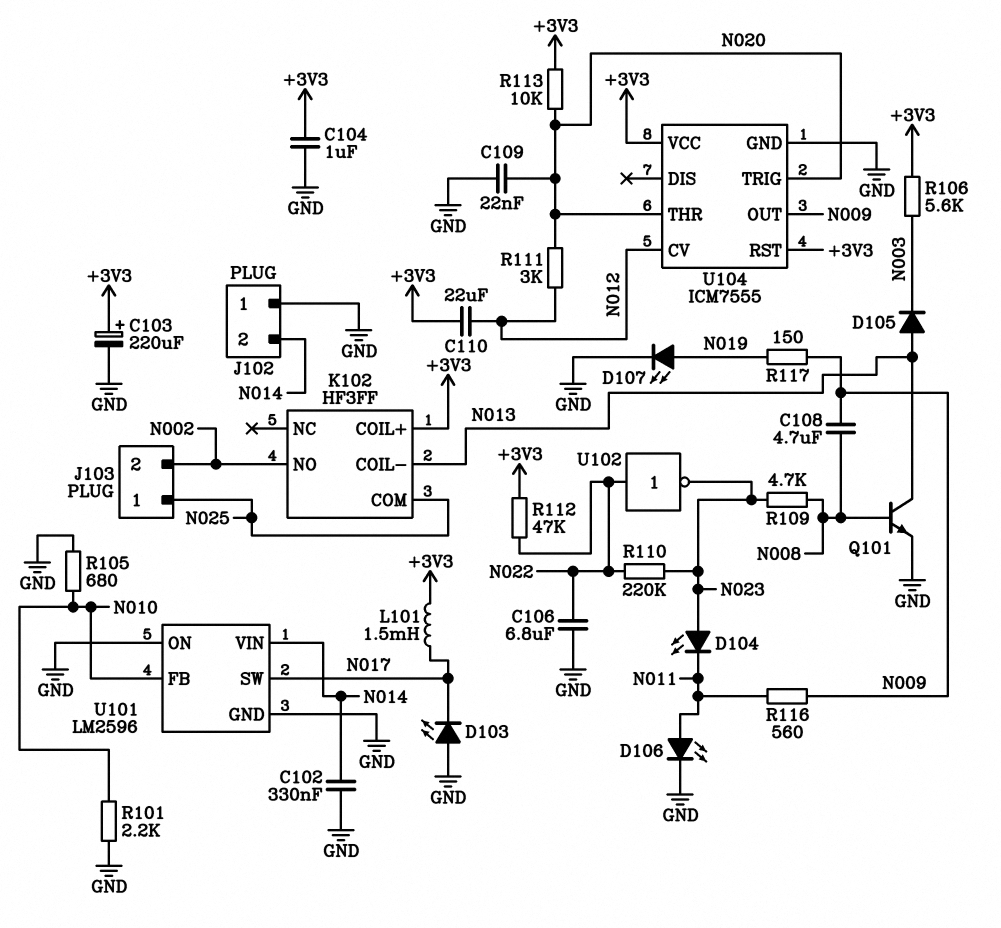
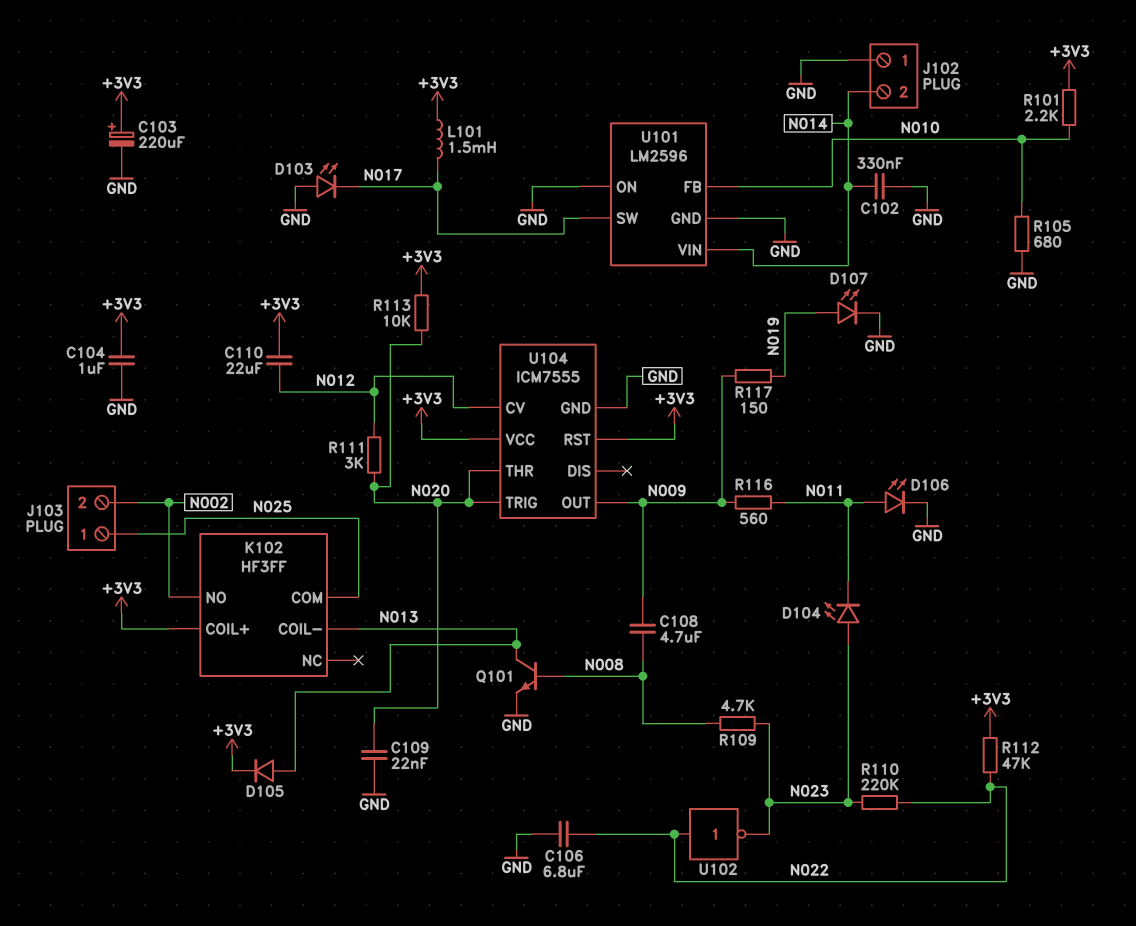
D105: diode (A N013, K N003) -> diode (A N013, K +3V3)
R101: 2.2k (GND, N010) -> 2.2k (+3V3, N010)
R106: 5.6k (+3V3, N003) -> none

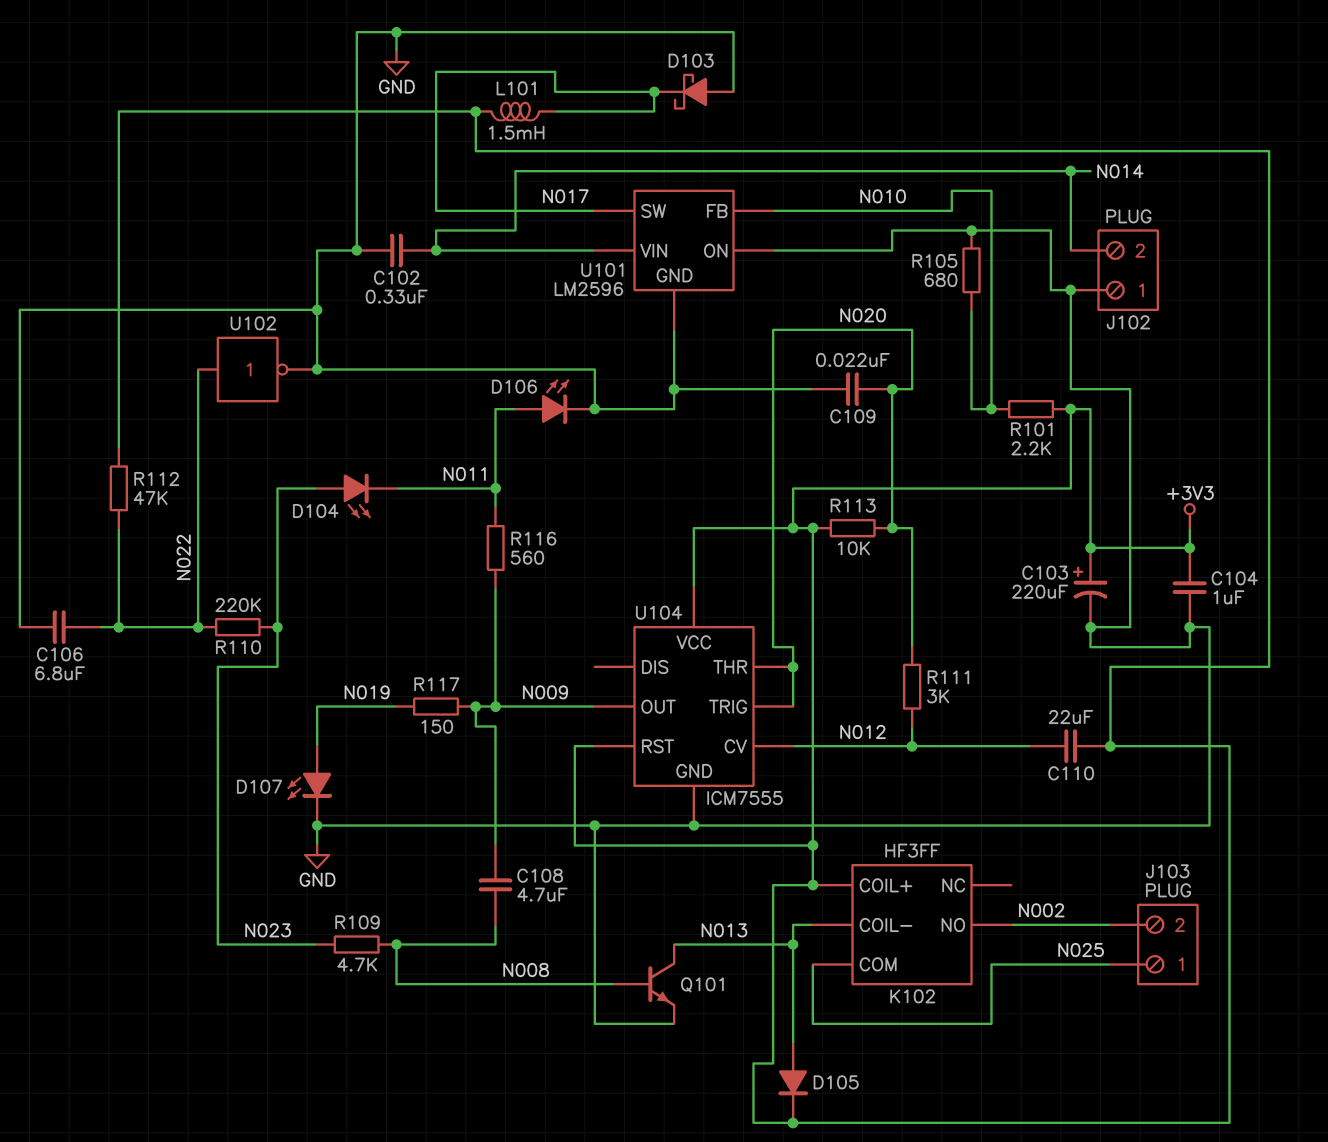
D103: LED (A GND, K N017) -> schottky (A GND, K N017)
U102: NOT (in N022, out N023) -> NOT (in N022, out GND)

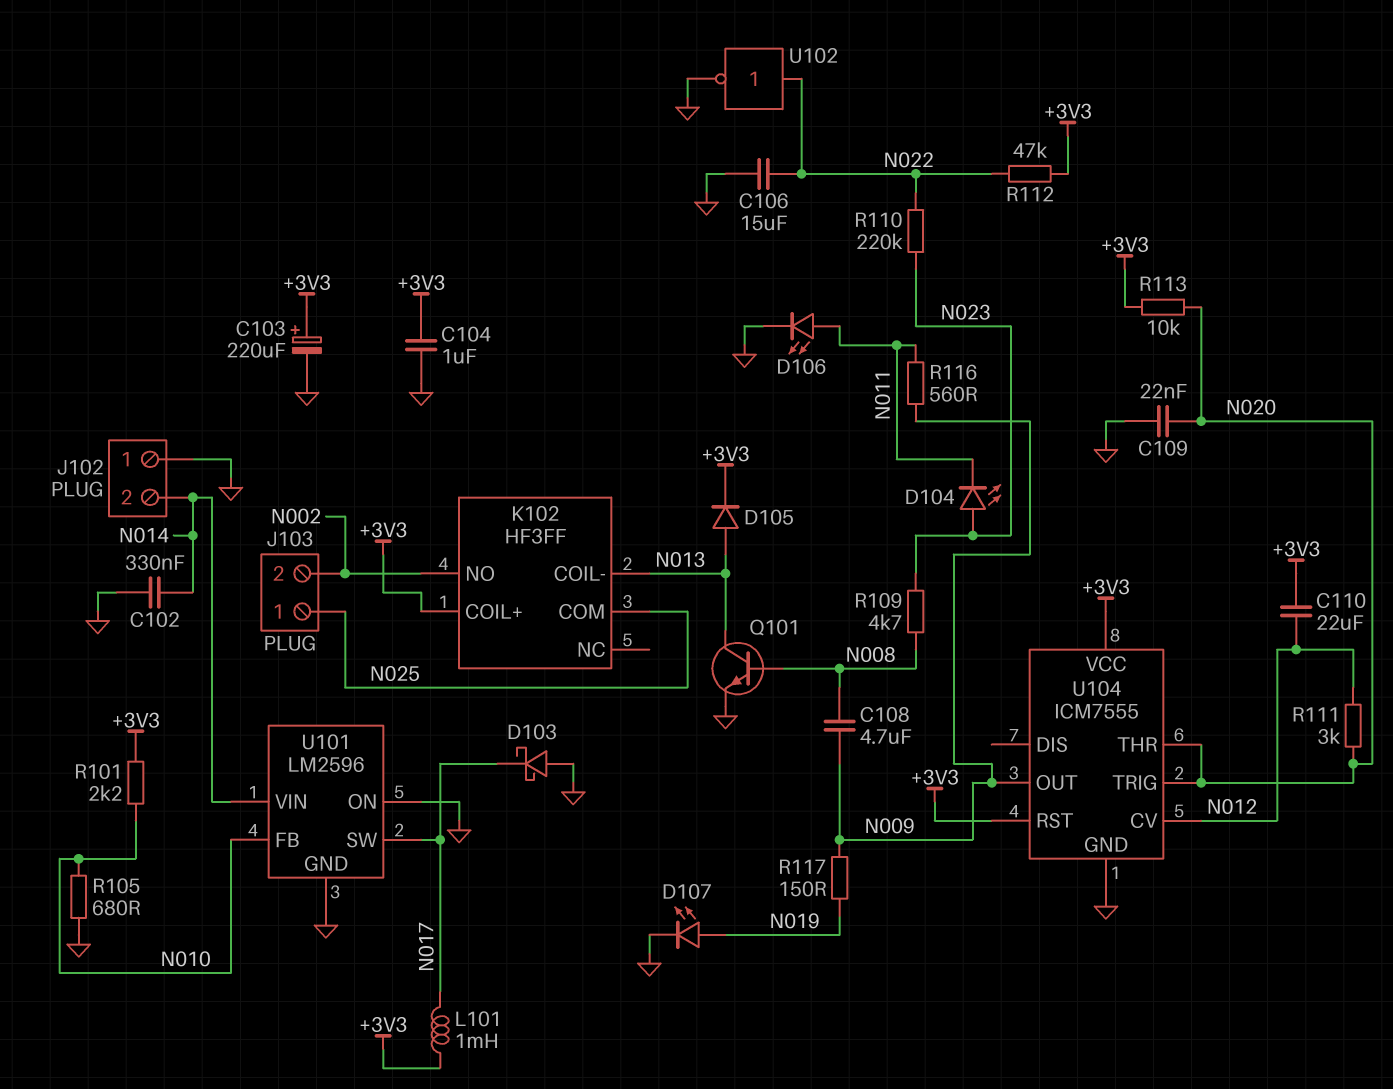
C106: 6.8uF (GND, N022) -> 15uF (GND, N022)
L101: 1.5mH (+3V3, N017) -> 1mH (+3V3, N017)

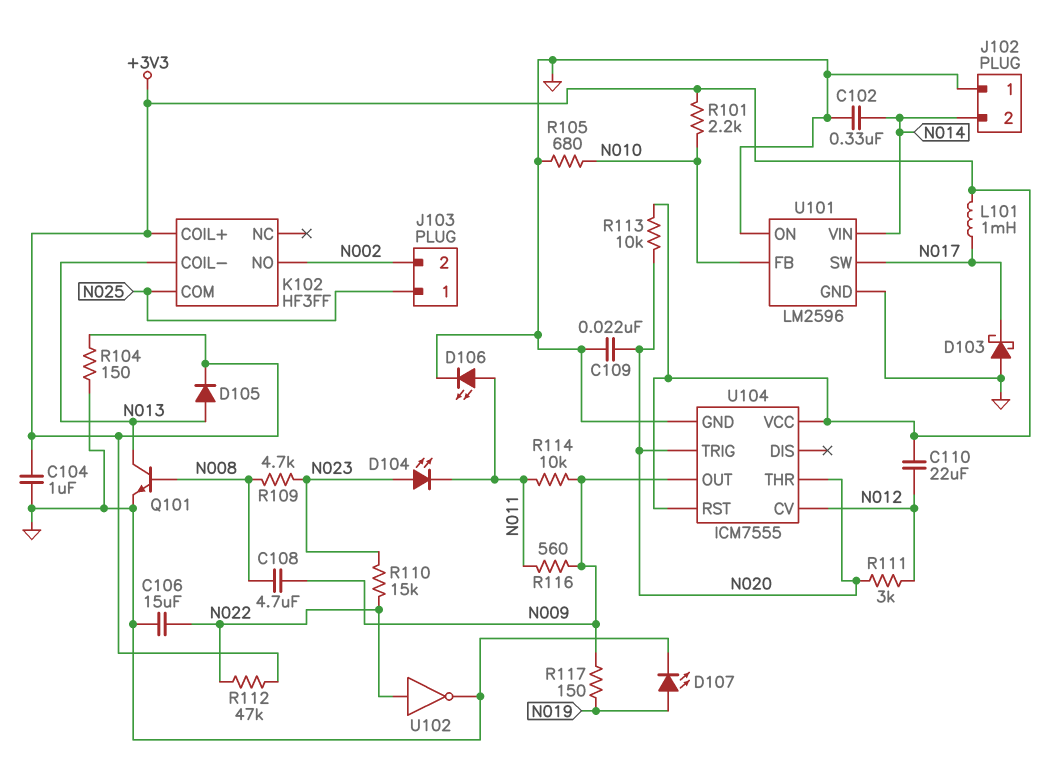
C103: 220uF (plus +3V3, minus GND) -> none
R104: none -> 150 (+3V3, GND)
R110: 220k (N022, N023) -> 15k (N022, N023)
R114: none -> 10k (N009, N011)

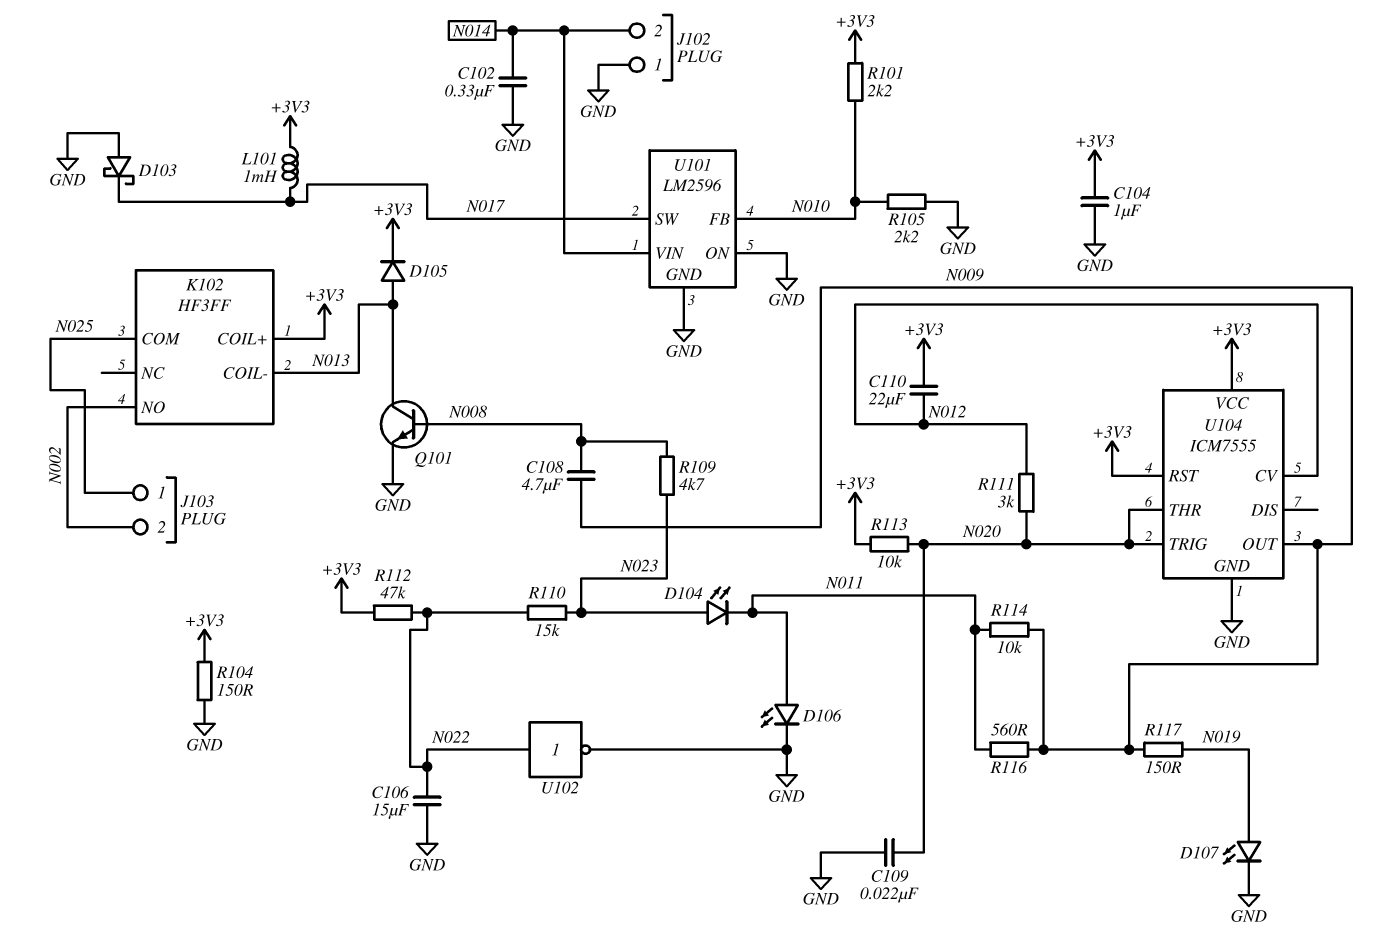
R105: 680 (GND, N010) -> 2.2k (GND, N010)

